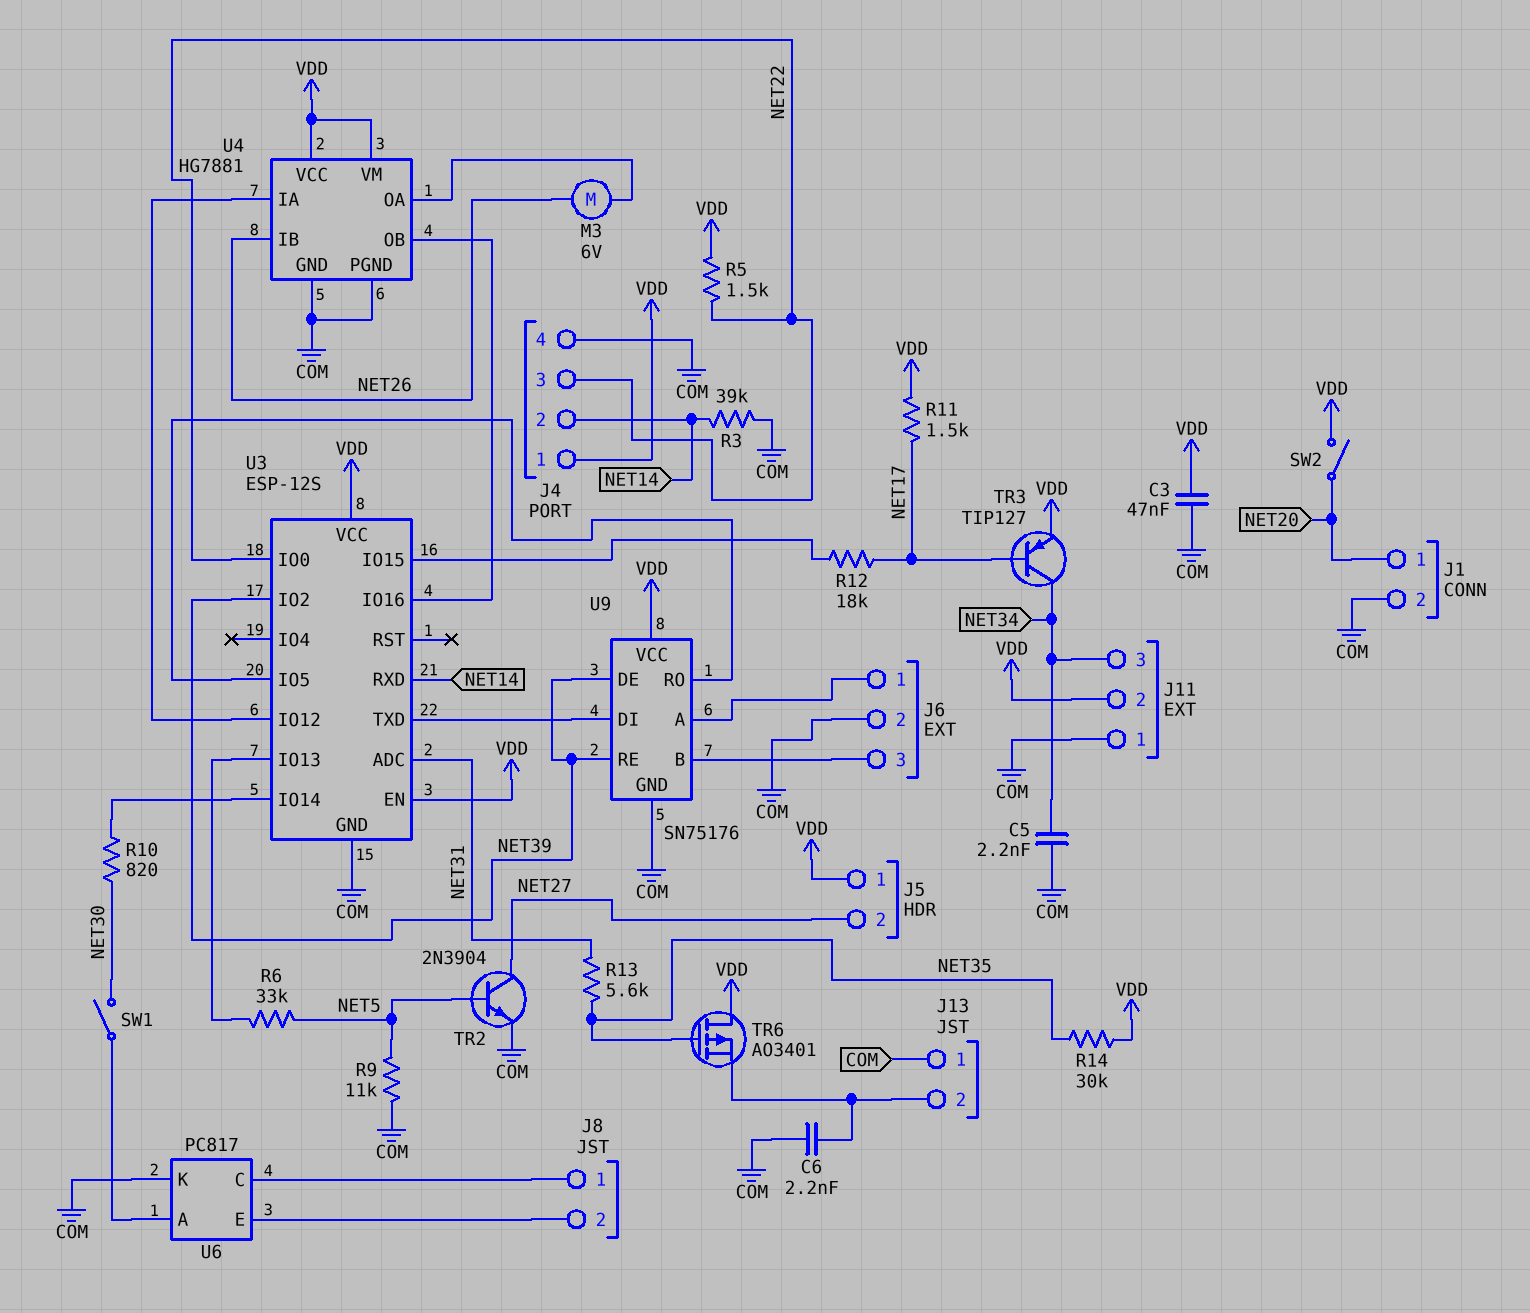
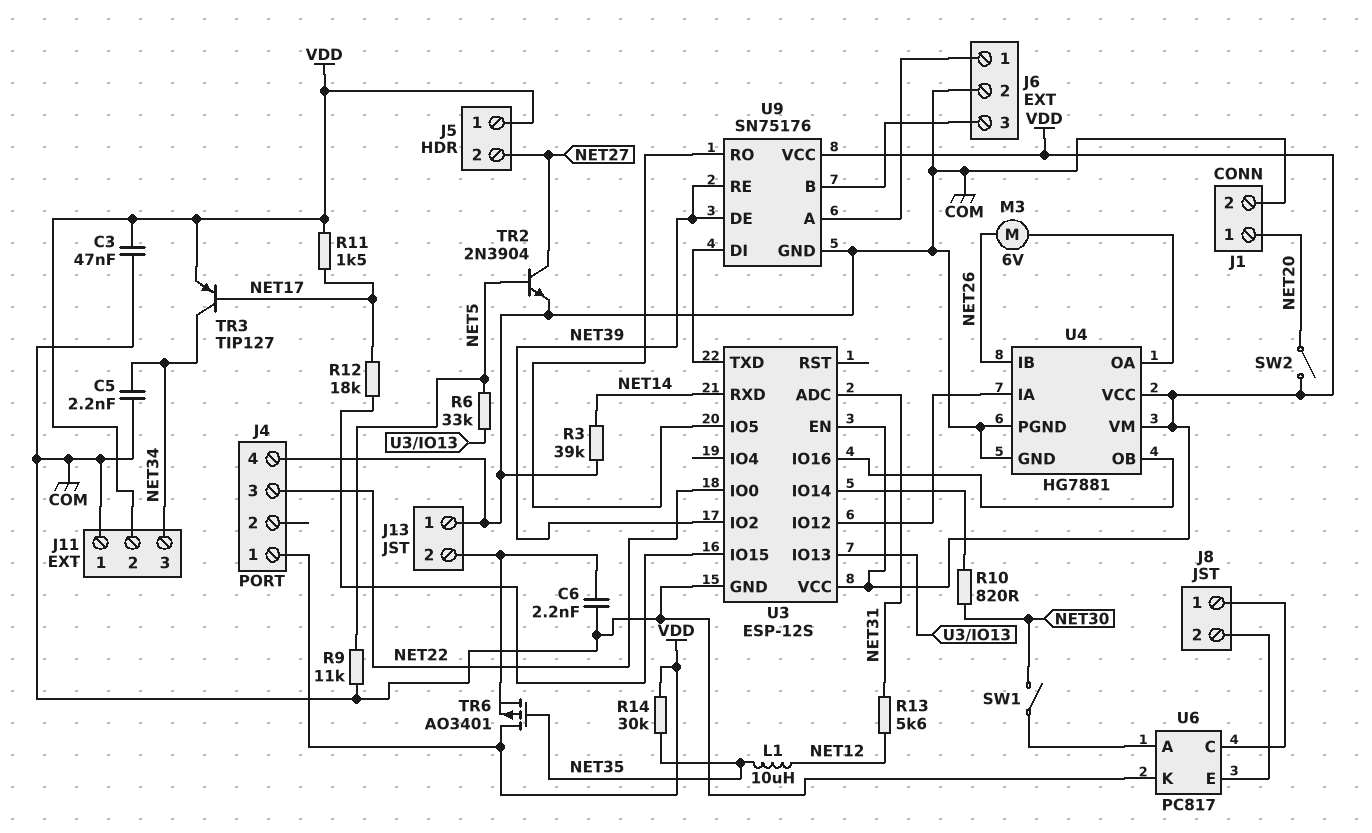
J4 pin 2: NET14 -> none
L1: none -> 10uH (NET12, NET35)
R5: 1.5k (NET22, VDD) -> none
R13: 5.6k (NET31, NET35) -> 5.6k (NET12, NET31)

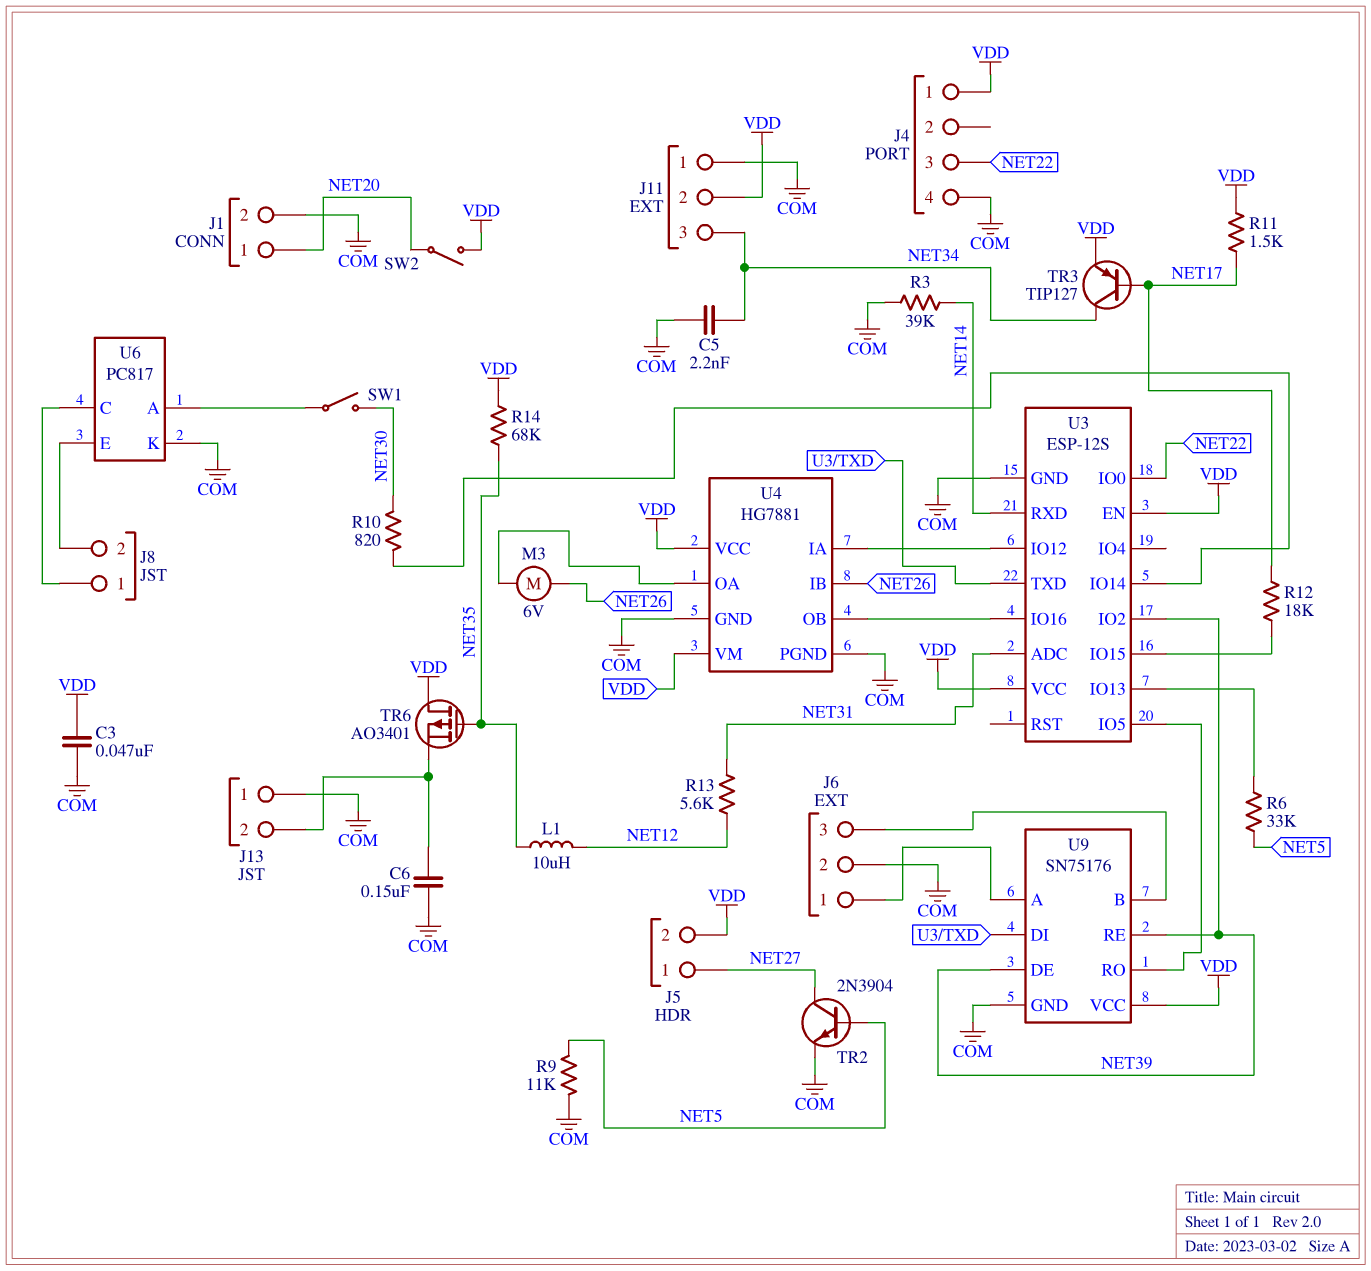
C6: 2.2nF (COM, J13/2) -> 150nF (COM, J13/2)
J5 pin 1: VDD -> NET27
J5 pin 2: NET27 -> VDD
R14: 30k (NET35, VDD) -> 68k (NET35, VDD)

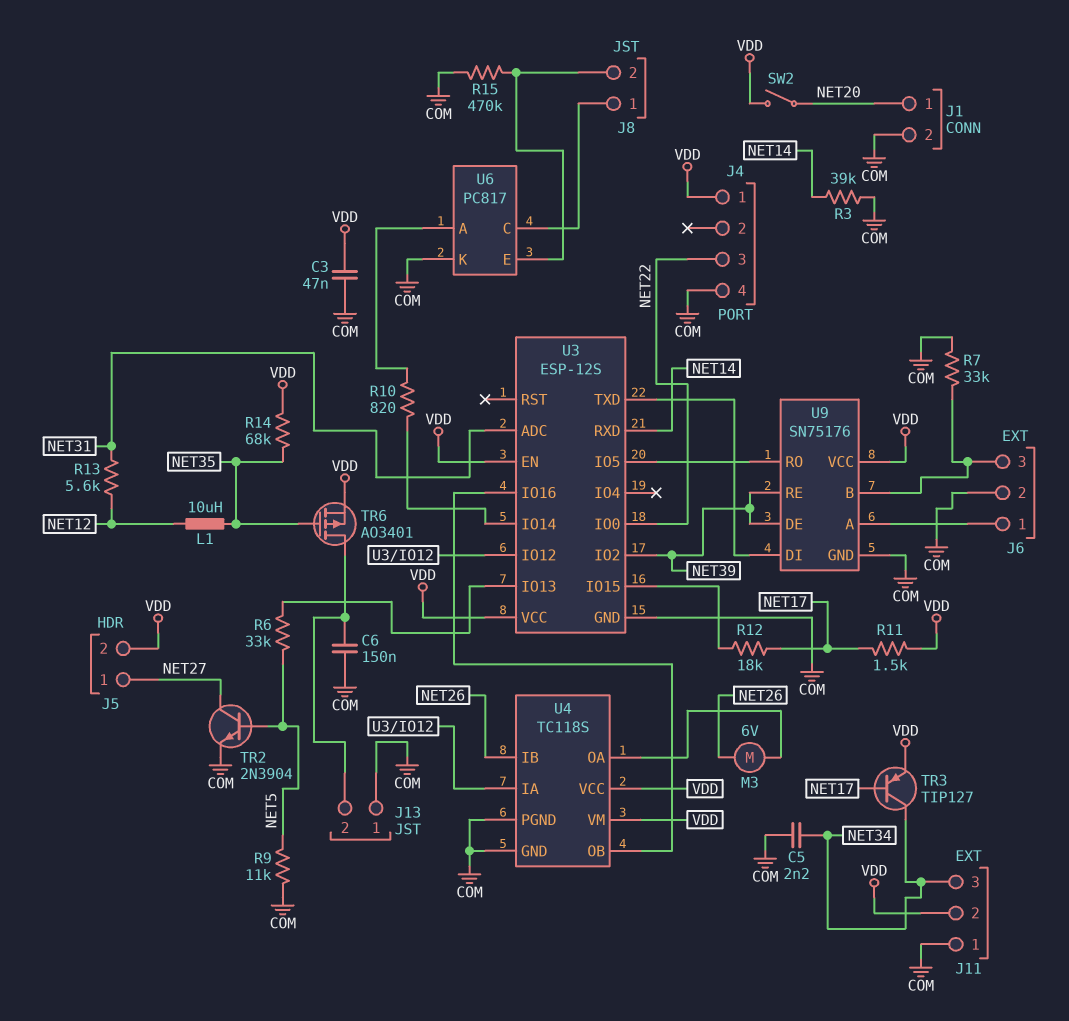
R7: none -> 33k (COM, J6/3)
R10: 820 (NET30, U3/IO14) -> 820 (U3/IO14, U6/A)
R15: none -> 470k (COM, J8/2)
SW1: switch (NET30, U6/A) -> none
TR6: PMOS AO3401 (G NET35, D VDD, S J13/2) -> PMOS AO3401 (G NET35, D J13/2, S VDD)
U4: HG7881 -> TC118S

